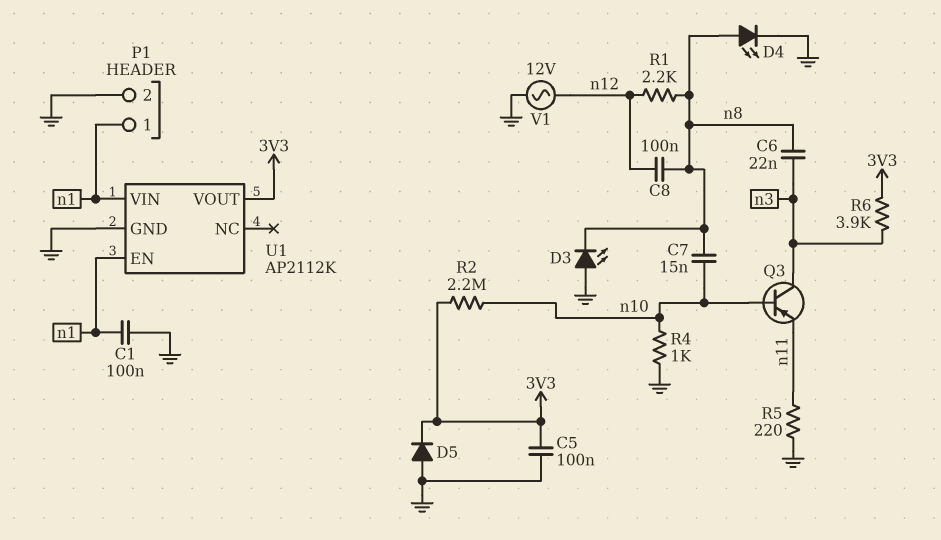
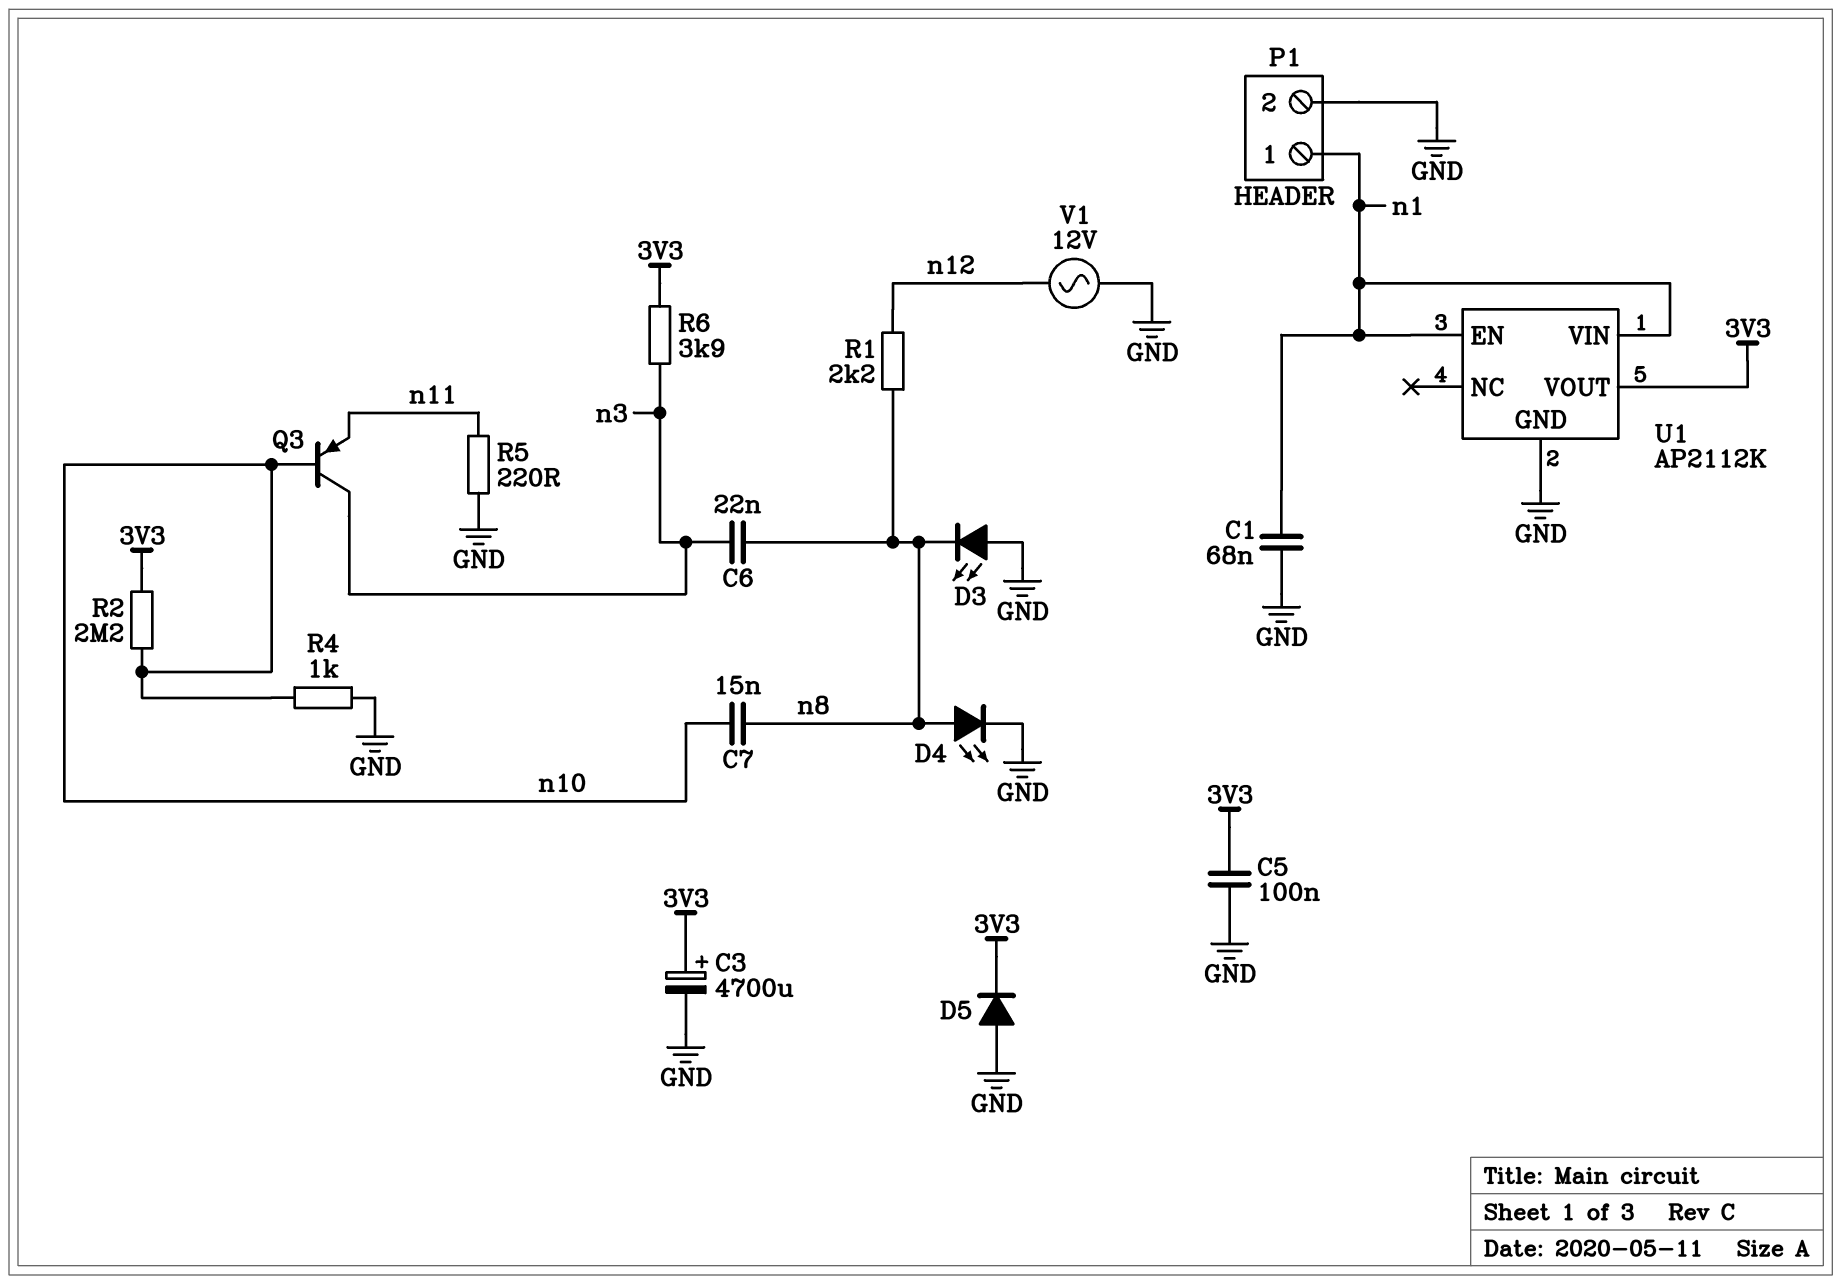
C1: 100nF (GND, n1) -> 68nF (GND, n1)
C3: none -> 4700uF (plus 3V3, minus GND)
C8: 100nF (n8, n12) -> none

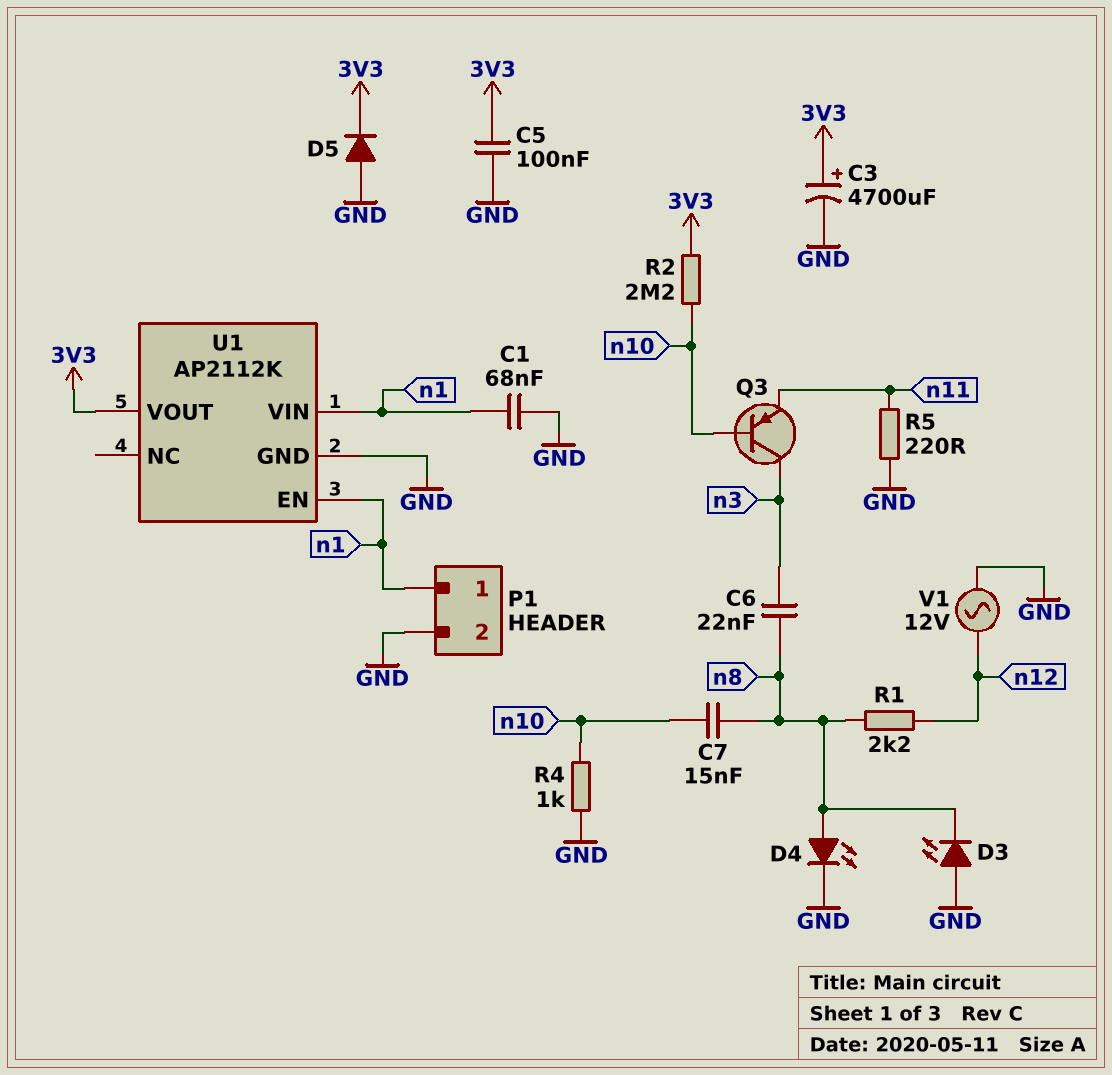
R6: 3.9k (3V3, n3) -> none

